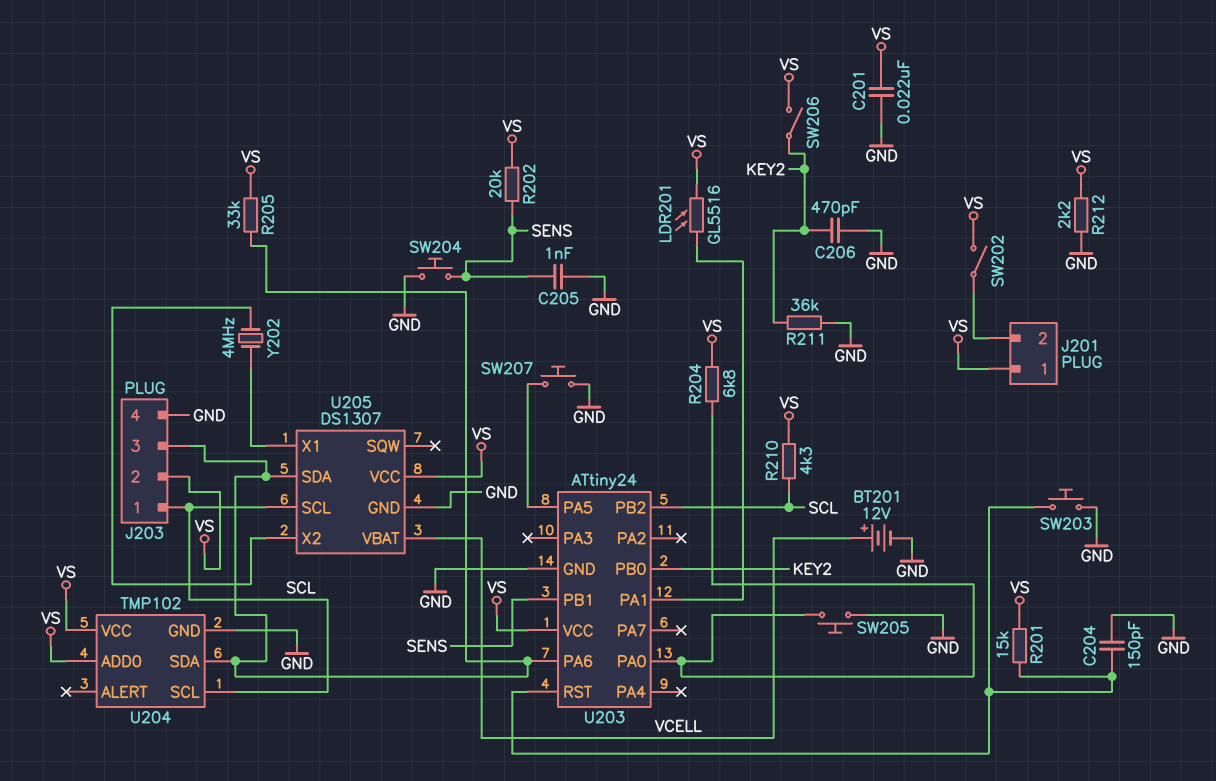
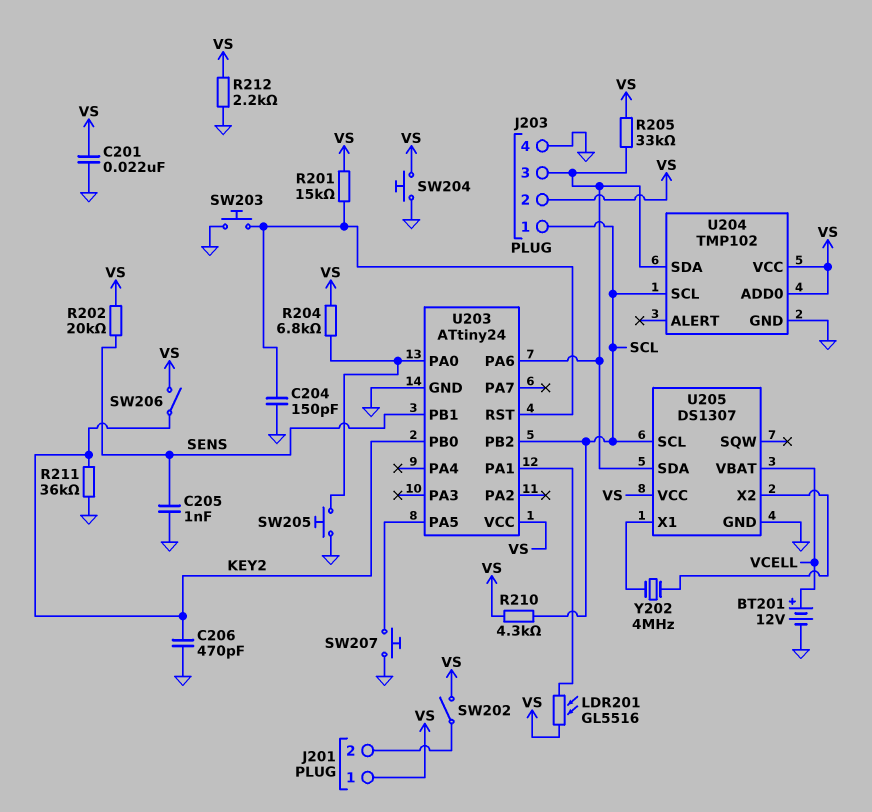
SW204: button (GND, SENS) -> button (GND, VS)

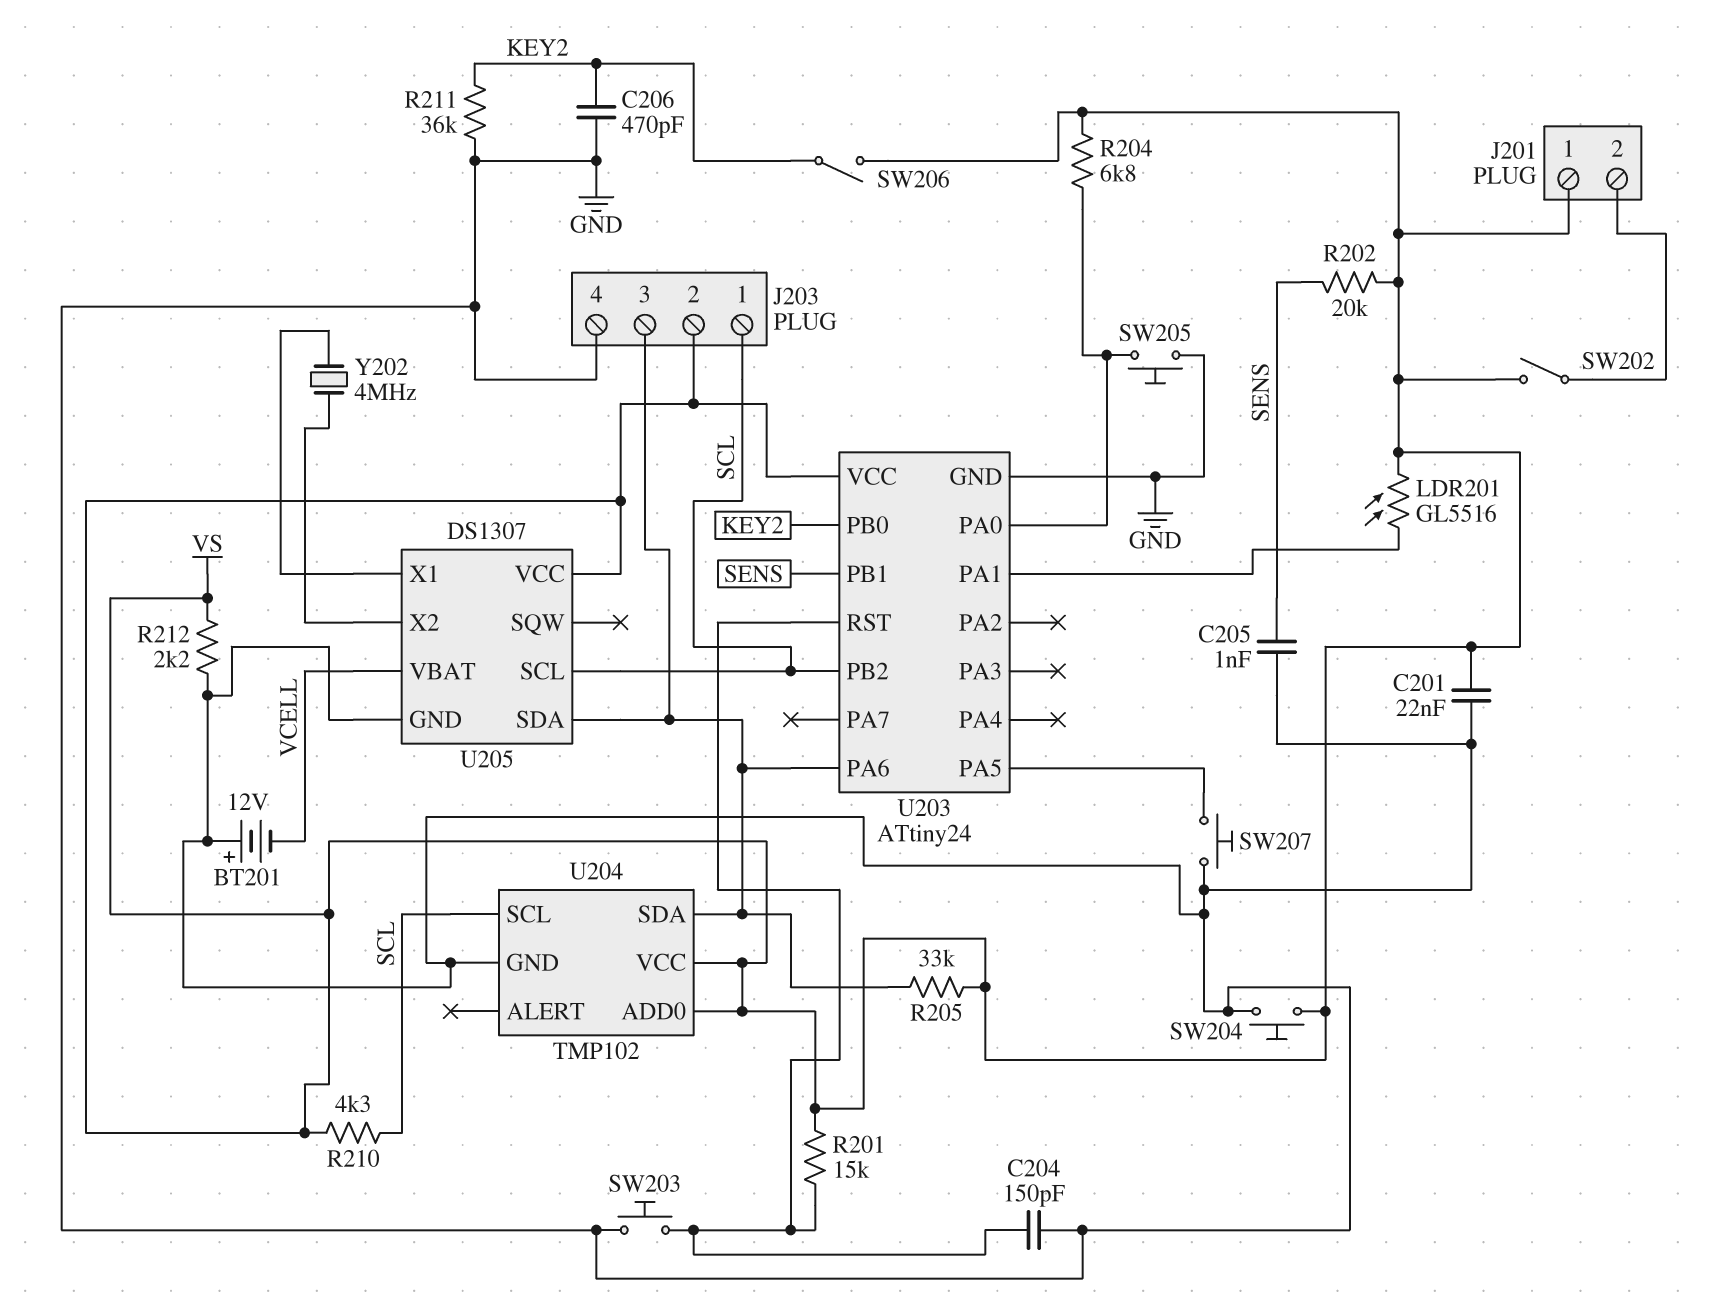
BT201: 12V (plus VCELL, minus GND) -> 12V (plus GND, minus VCELL)

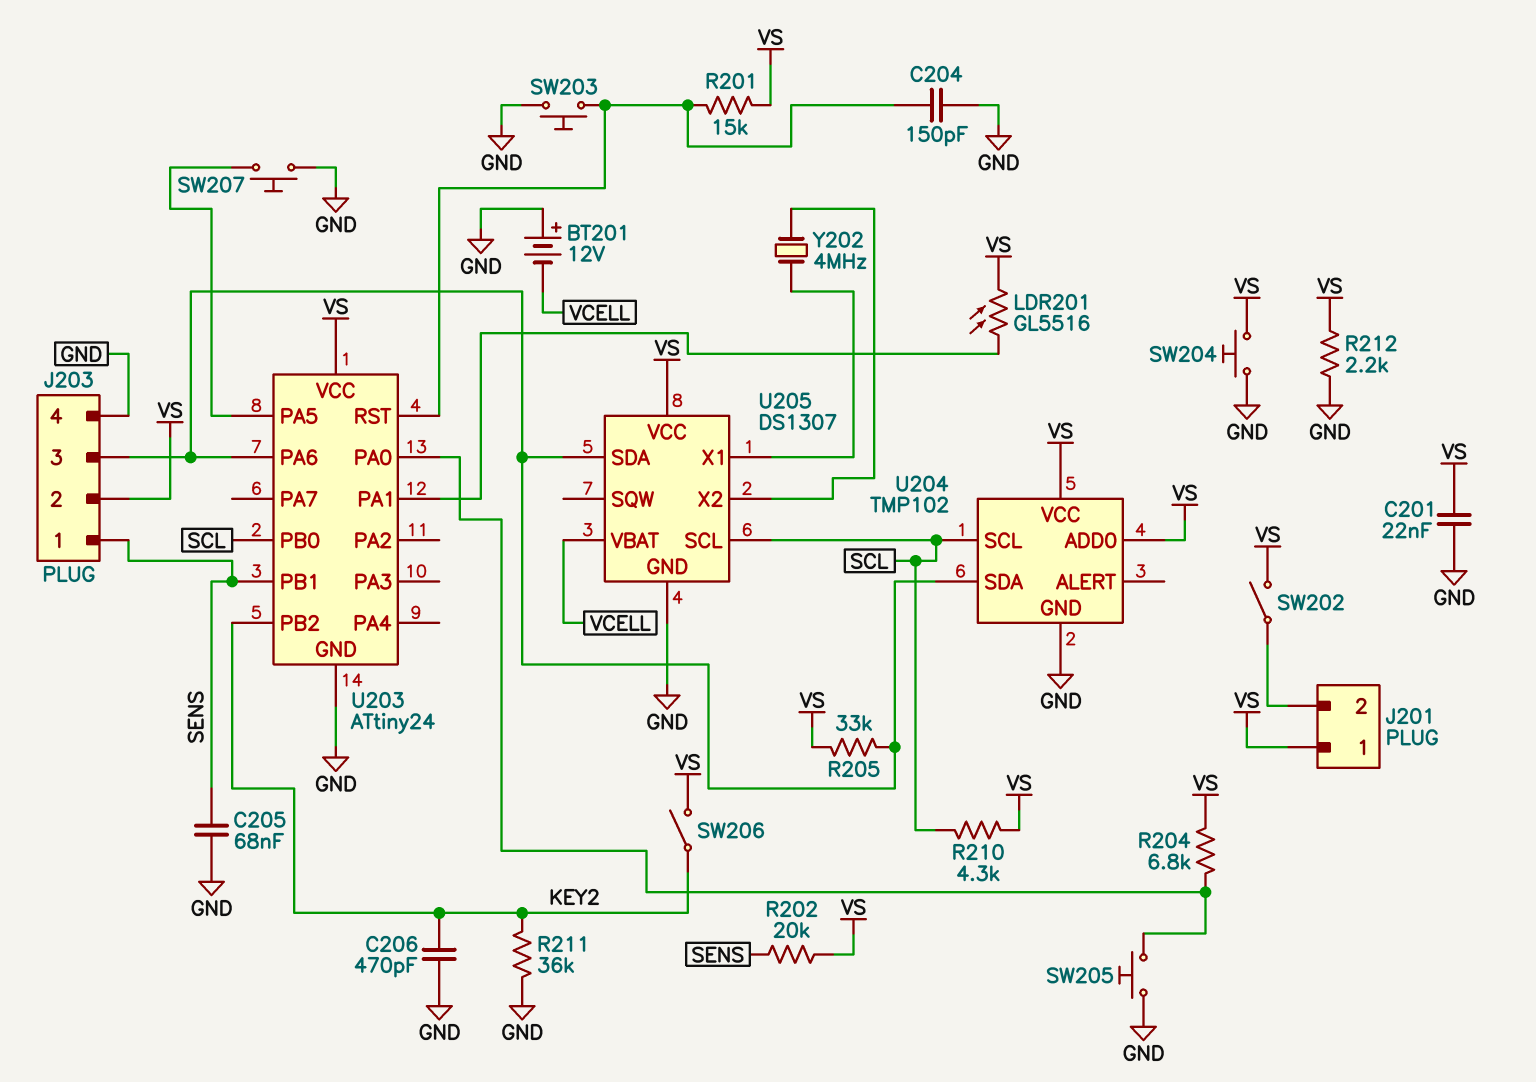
C205: 1nF (GND, SENS) -> 68nF (GND, SENS)
J203 pin 1: SCL -> SENS
U203 pin PB0: KEY2 -> SCL
U203 pin PB2: SCL -> KEY2

